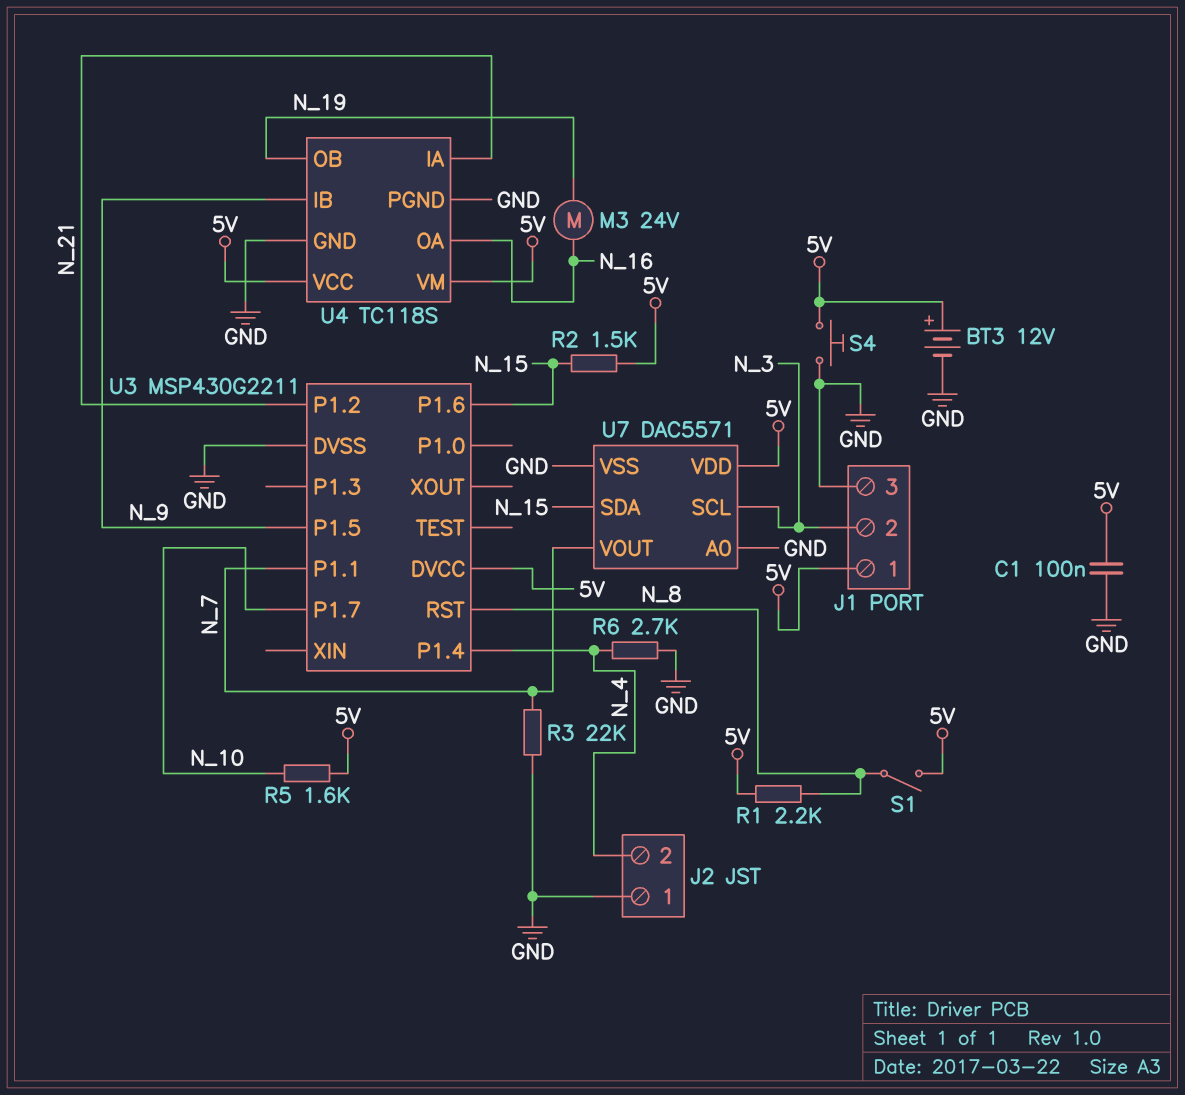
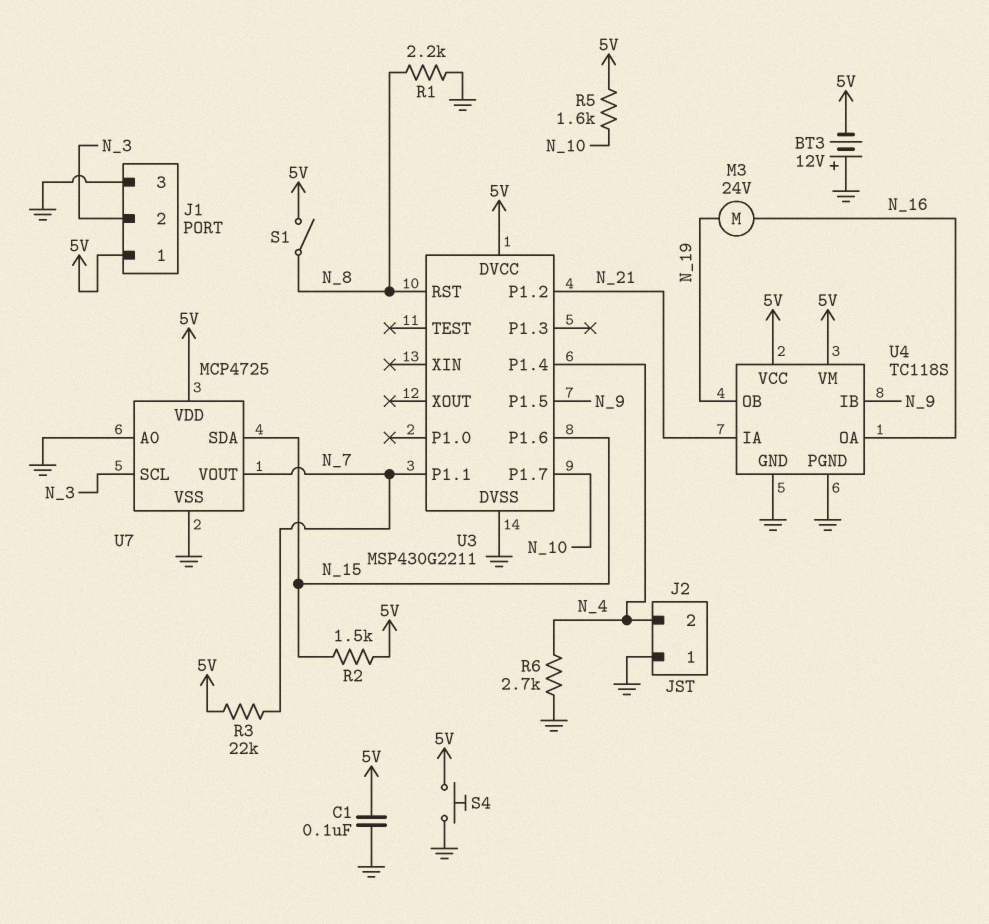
BT3: 12V (plus 5V, minus GND) -> 12V (plus GND, minus 5V)
R1: 2.2k (5V, N_8) -> 2.2k (GND, N_8)
R3: 22k (GND, N_7) -> 22k (5V, N_7)
U7: DAC5571 -> MCP4725

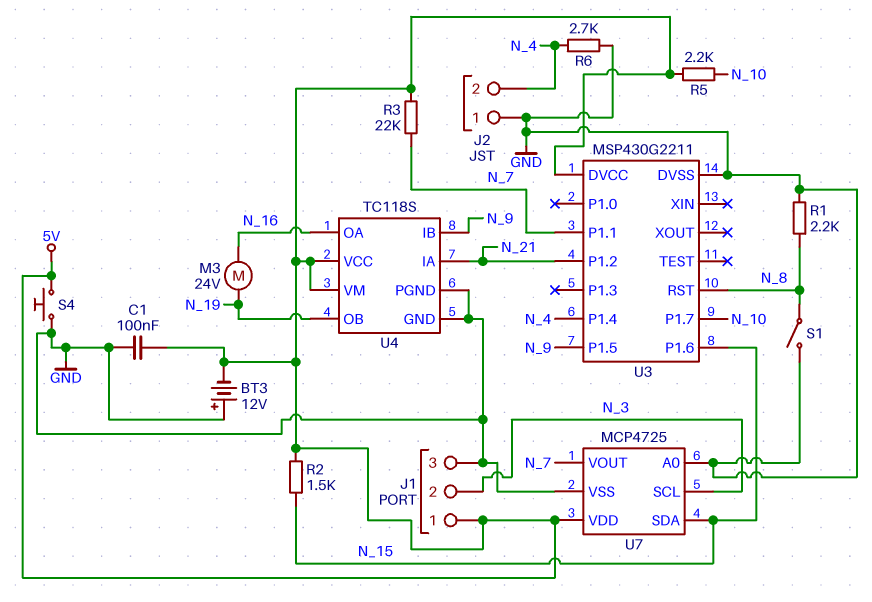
R5: 1.6k (5V, N_10) -> 2.2k (5V, N_10)
S1: switch (5V, N_8) -> switch (GND, N_8)

